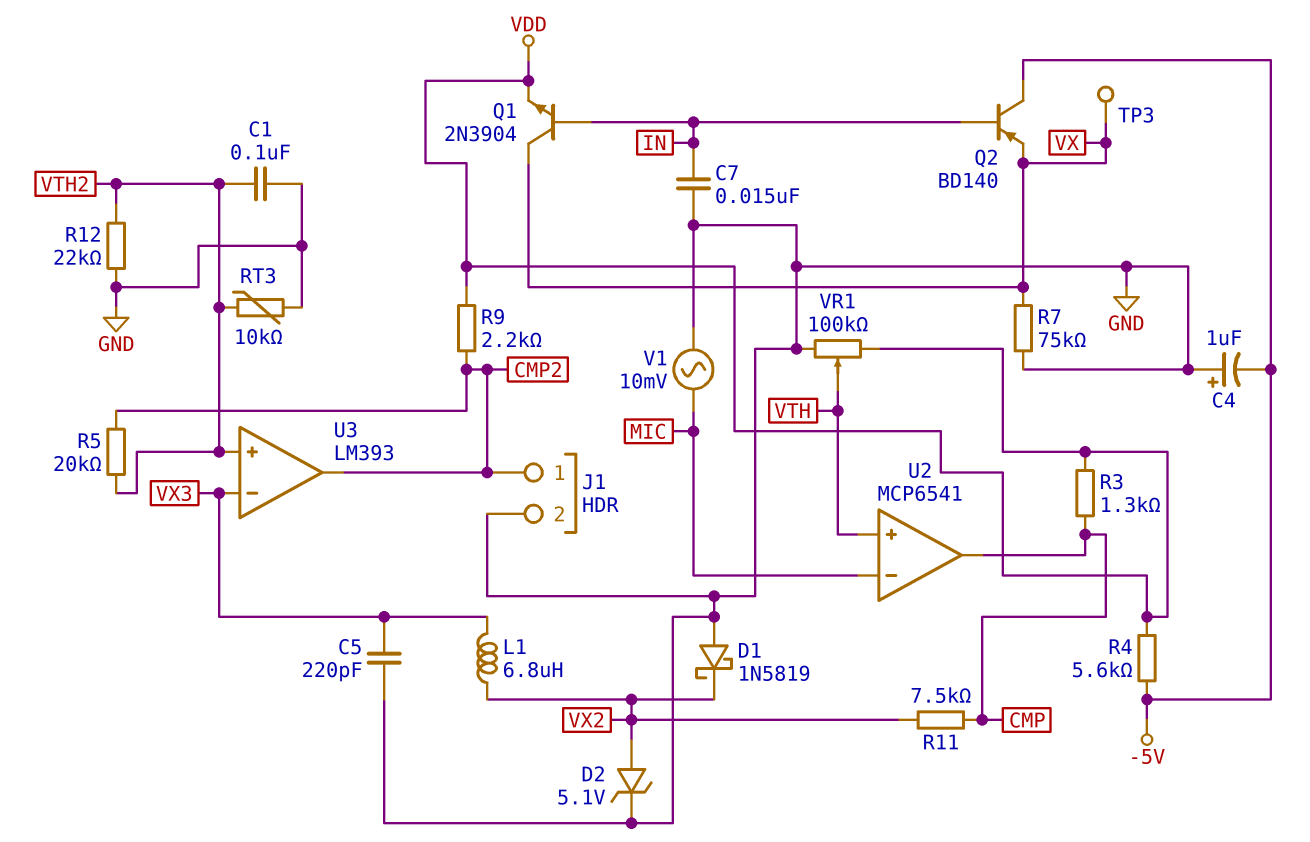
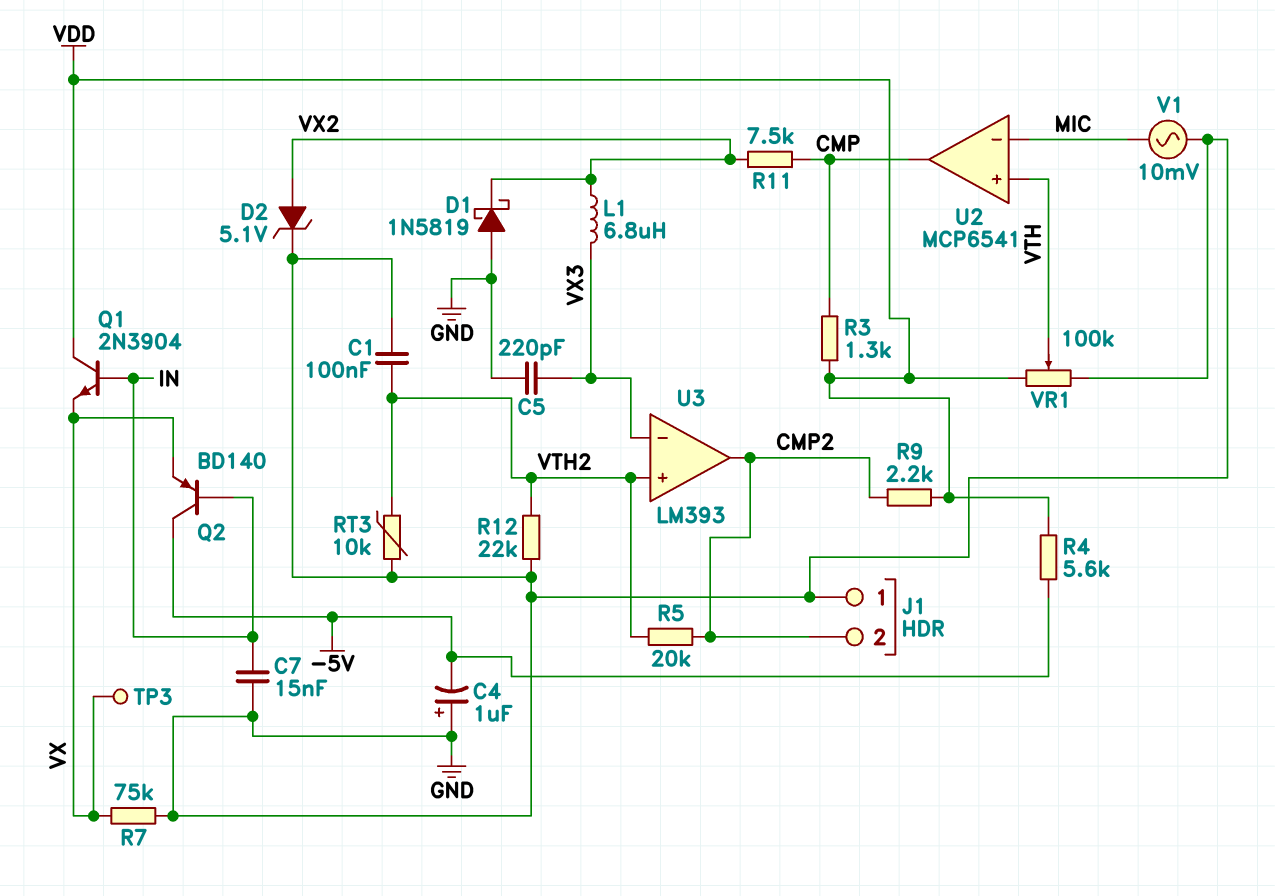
J1 pin 1: CMP2 -> GND
J1 pin 2: GND -> CMP2
Q1: NPN 2N3904 (B IN, C VX, E VDD) -> NPN 2N3904 (B IN, C VDD, E VX)

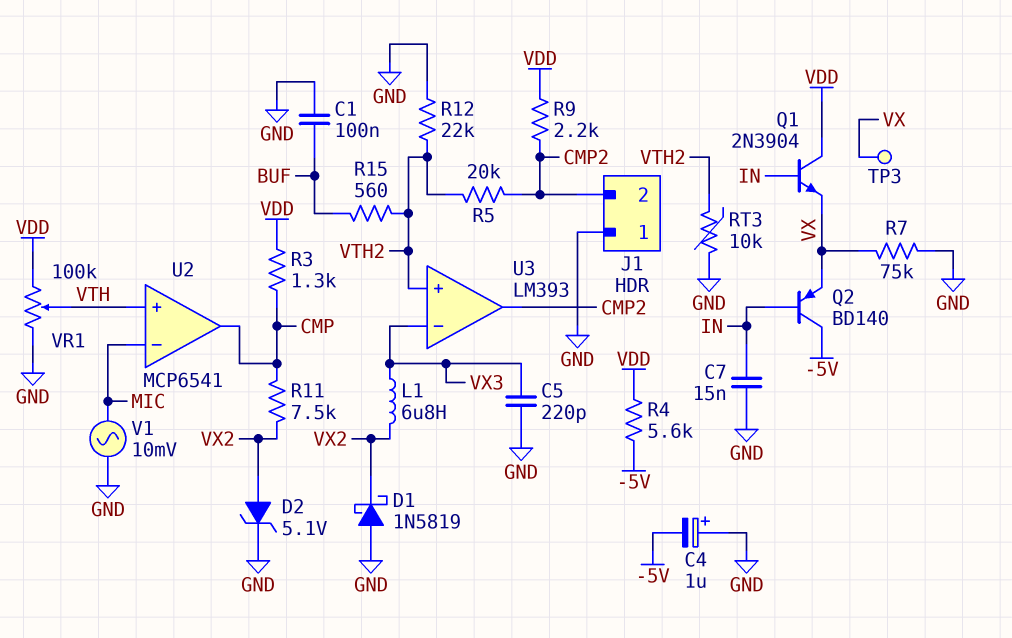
C1: 100nF (GND, VTH2) -> 100nF (BUF, GND)
R15: none -> 560 (BUF, VTH2)

